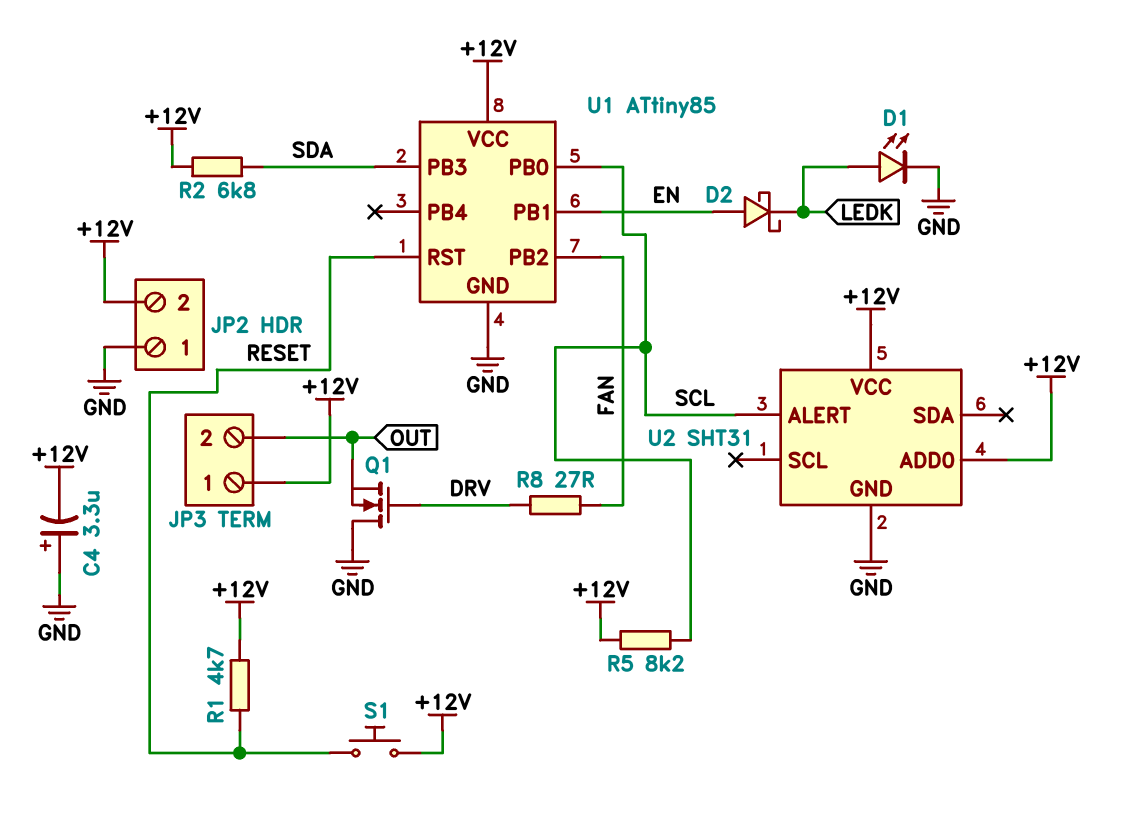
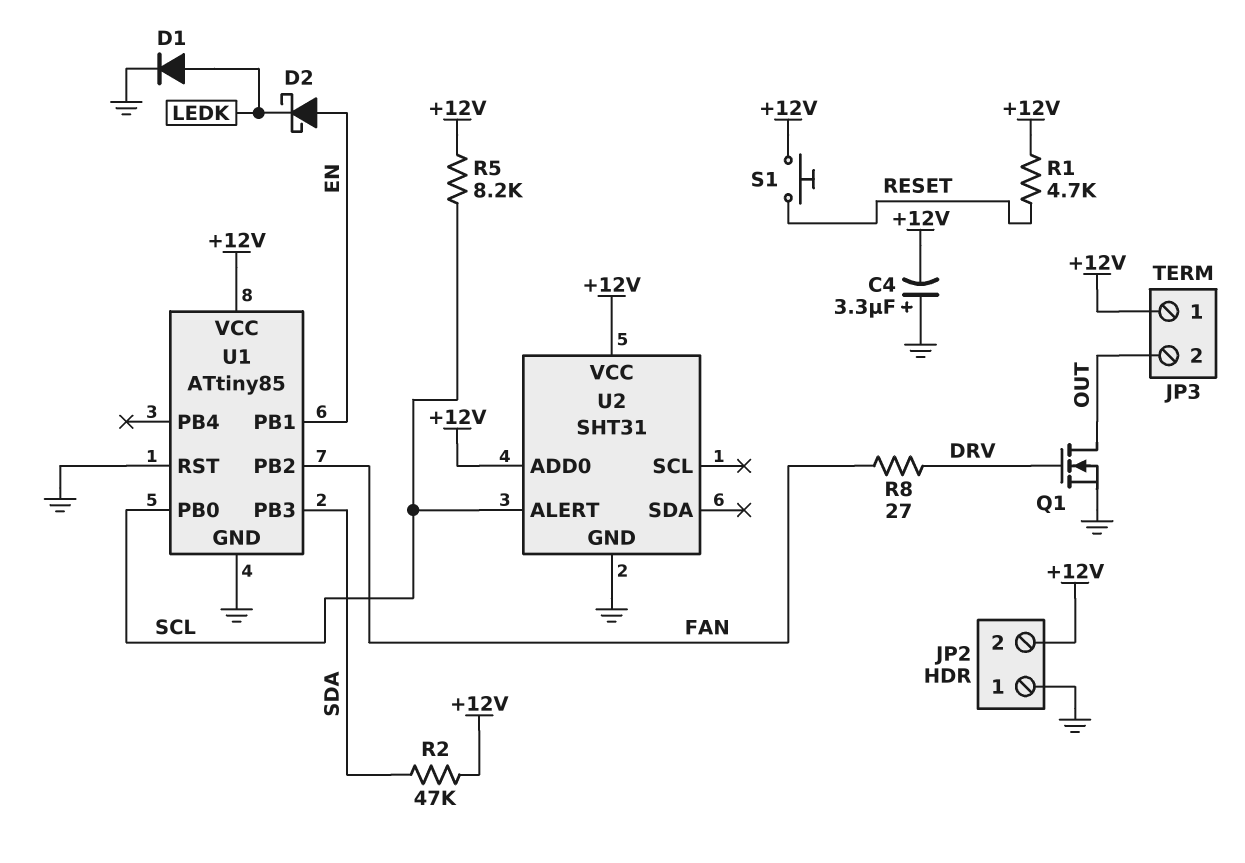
D1: LED (A LEDK, K GND) -> diode (A LEDK, K GND)
Q1: NMOS (G DRV, D GND, S OUT) -> NMOS (G DRV, D OUT, S GND)
R2: 6.8k (+12V, SDA) -> 47k (+12V, SDA)
U1 pin RST: RESET -> GND

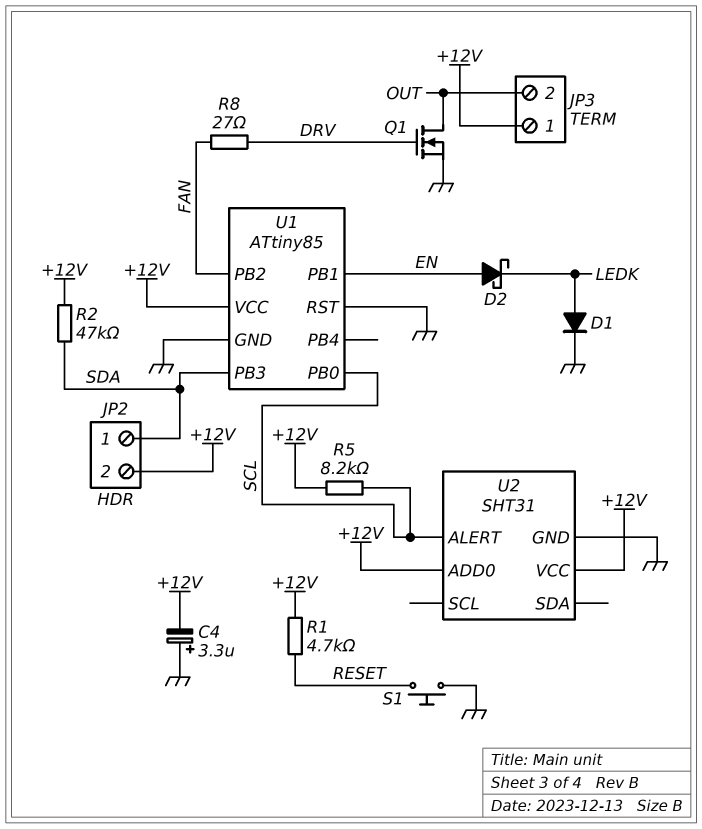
JP2 pin 1: GND -> SDA
S1: button (+12V, RESET) -> button (GND, RESET)

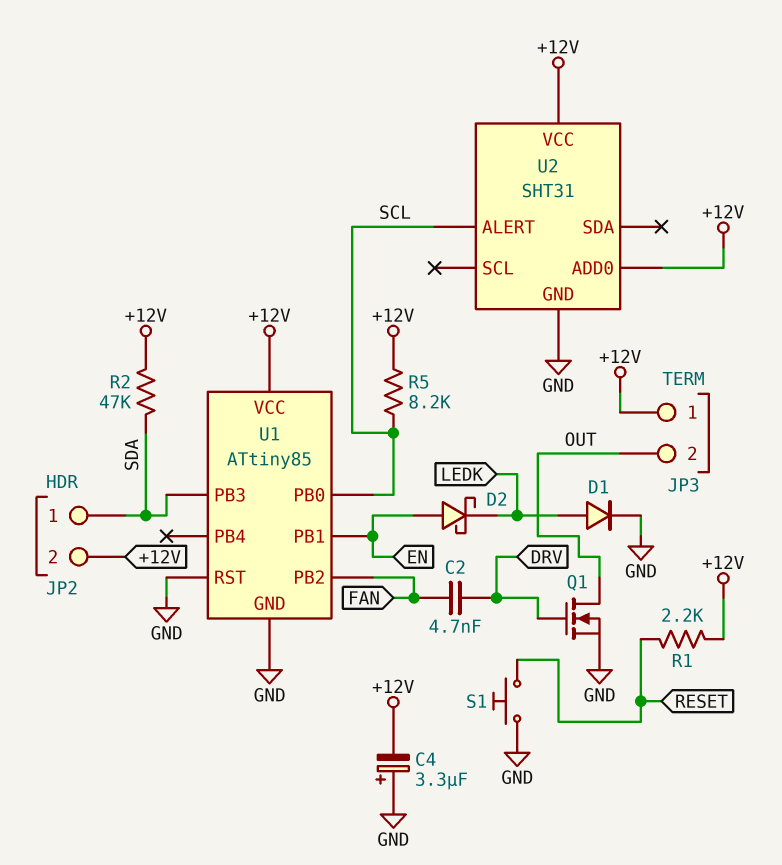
C2: none -> 4.7nF (DRV, FAN)
R1: 4.7k (+12V, RESET) -> 2.2k (+12V, RESET)
R8: 27 (DRV, FAN) -> none

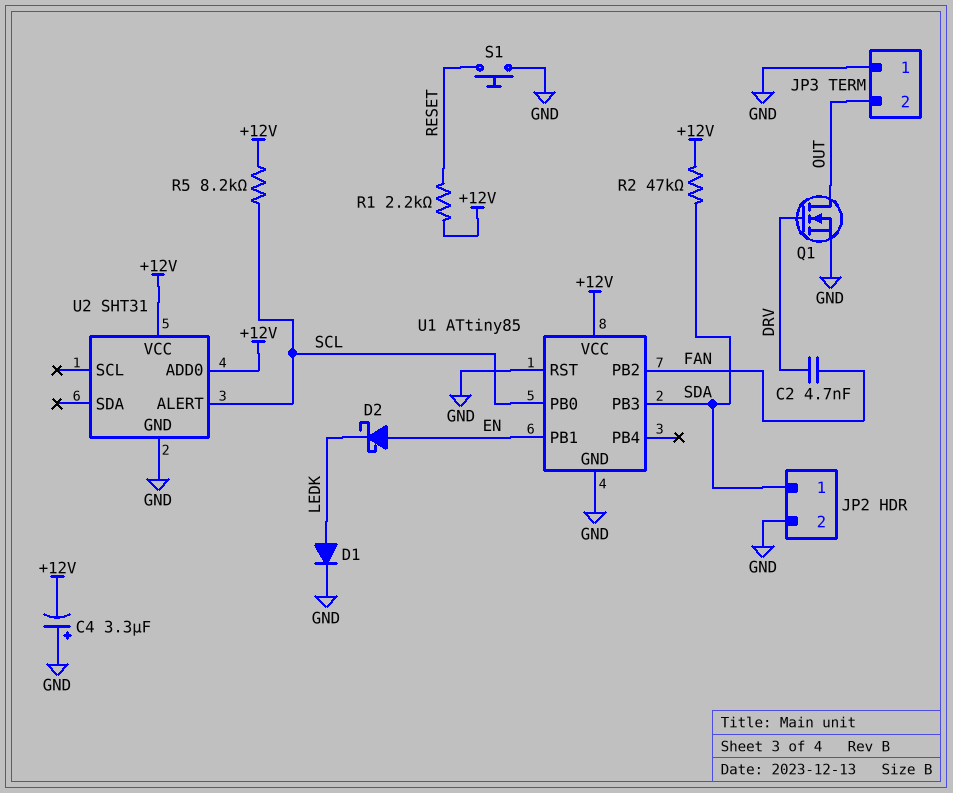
JP2 pin 2: +12V -> GND
JP3 pin 1: +12V -> GND

